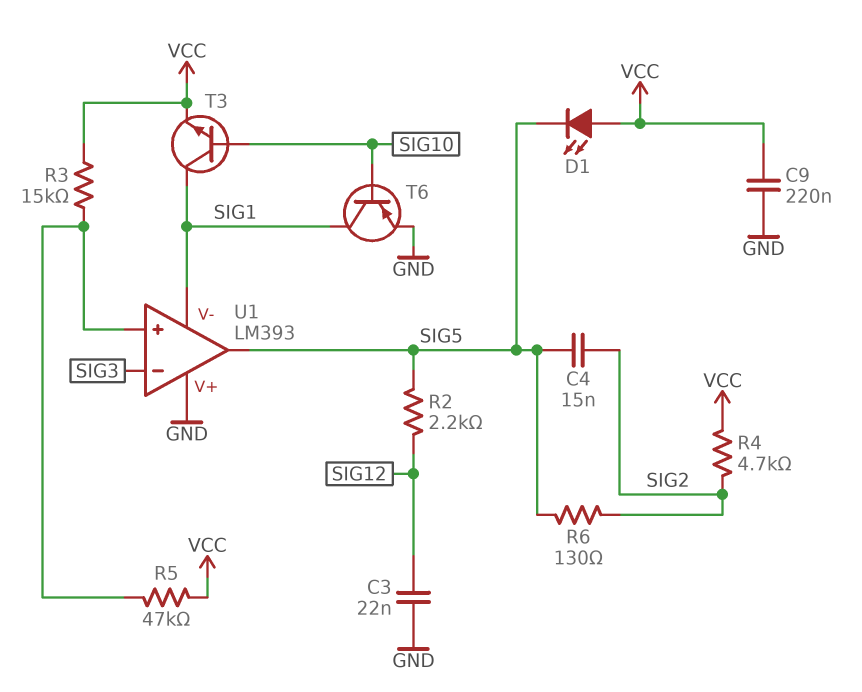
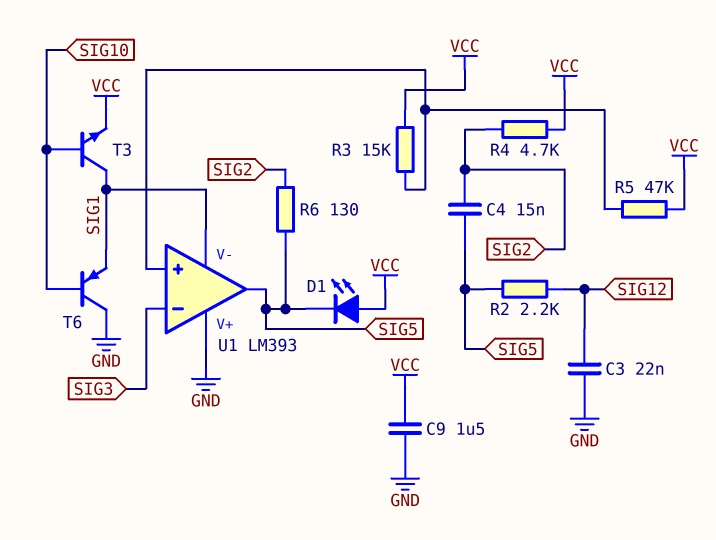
C9: 220nF (GND, VCC) -> 1.5uF (GND, VCC)
T6: PNP (B SIG10, C SIG1, E GND) -> PNP (B SIG10, C GND, E SIG1)

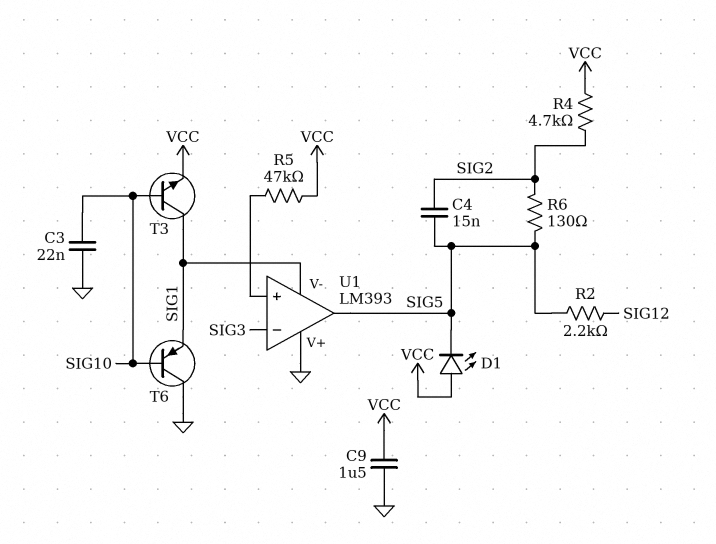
C3: 22nF (GND, SIG12) -> 22nF (GND, SIG10)
R3: 15k (U1/in+, VCC) -> none

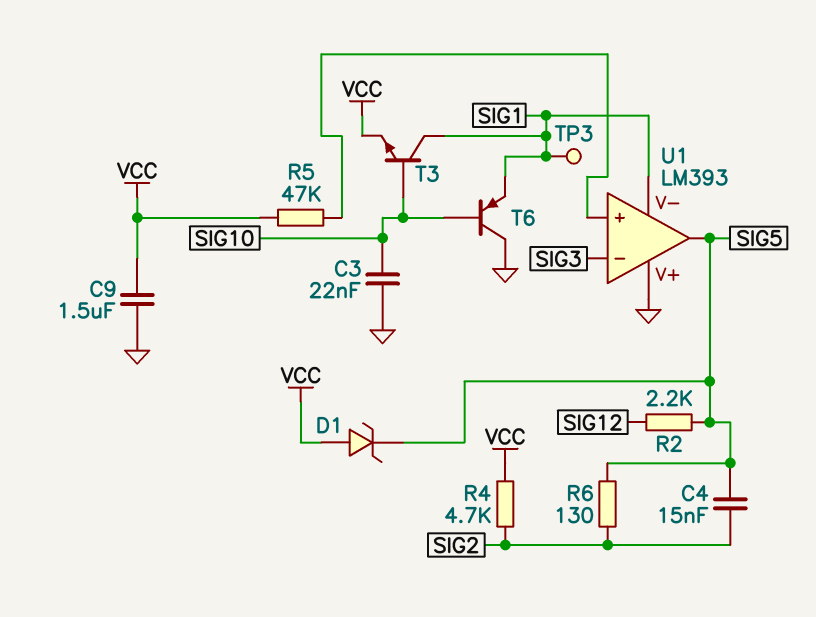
D1: LED (A VCC, K SIG5) -> zener (A VCC, K SIG5)
TP3: none -> test point (SIG1)

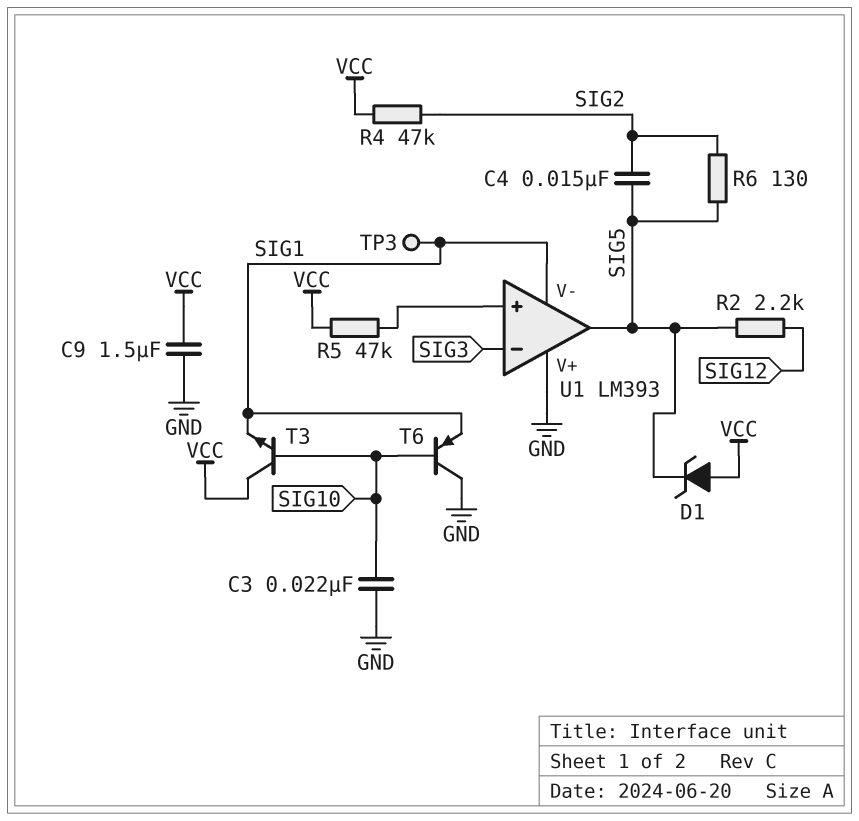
R4: 4.7k (SIG2, VCC) -> 47k (SIG2, VCC)
T3: NPN (B SIG10, C SIG1, E VCC) -> NPN (B SIG10, C VCC, E SIG1)

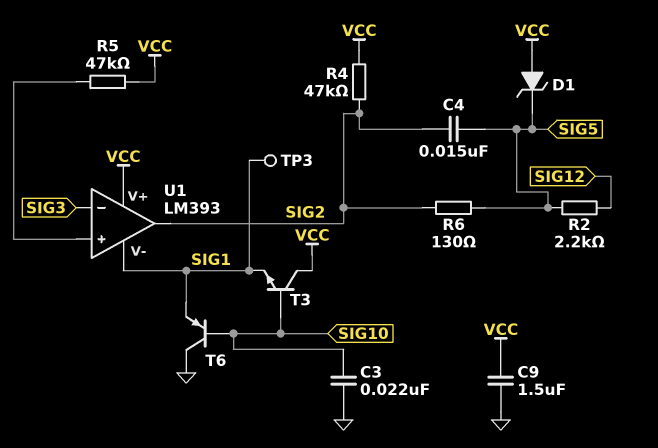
U1 pin V+: GND -> VCC
U1 pin out: SIG5 -> SIG2

